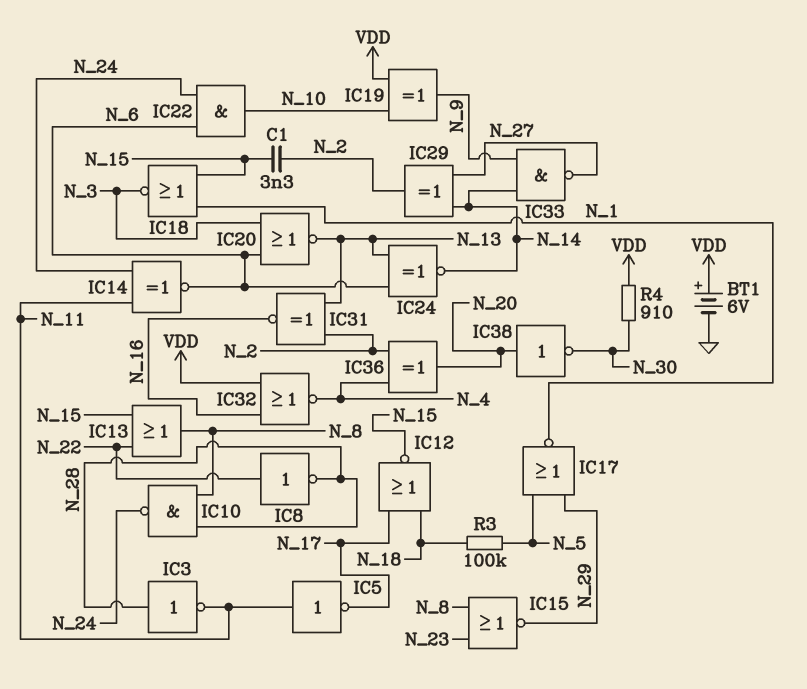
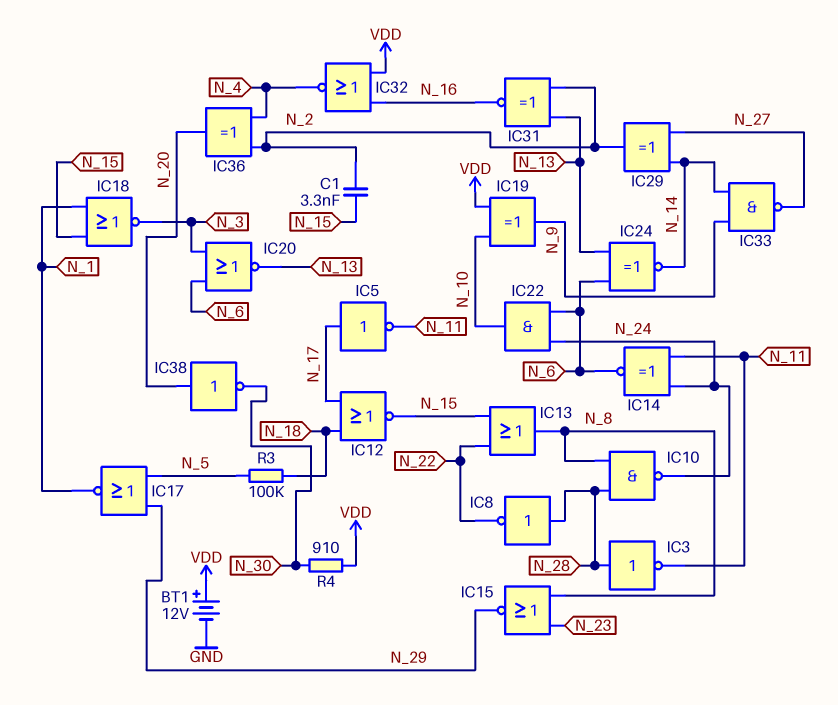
BT1: 6V (plus VDD, minus GND) -> 12V (plus VDD, minus GND)
IC5: NOT (in N_11, out N_17) -> NOT (in N_17, out N_11)
IC8: NOT (in N_22, out N_28) -> NOT (in N_28, out N_22)

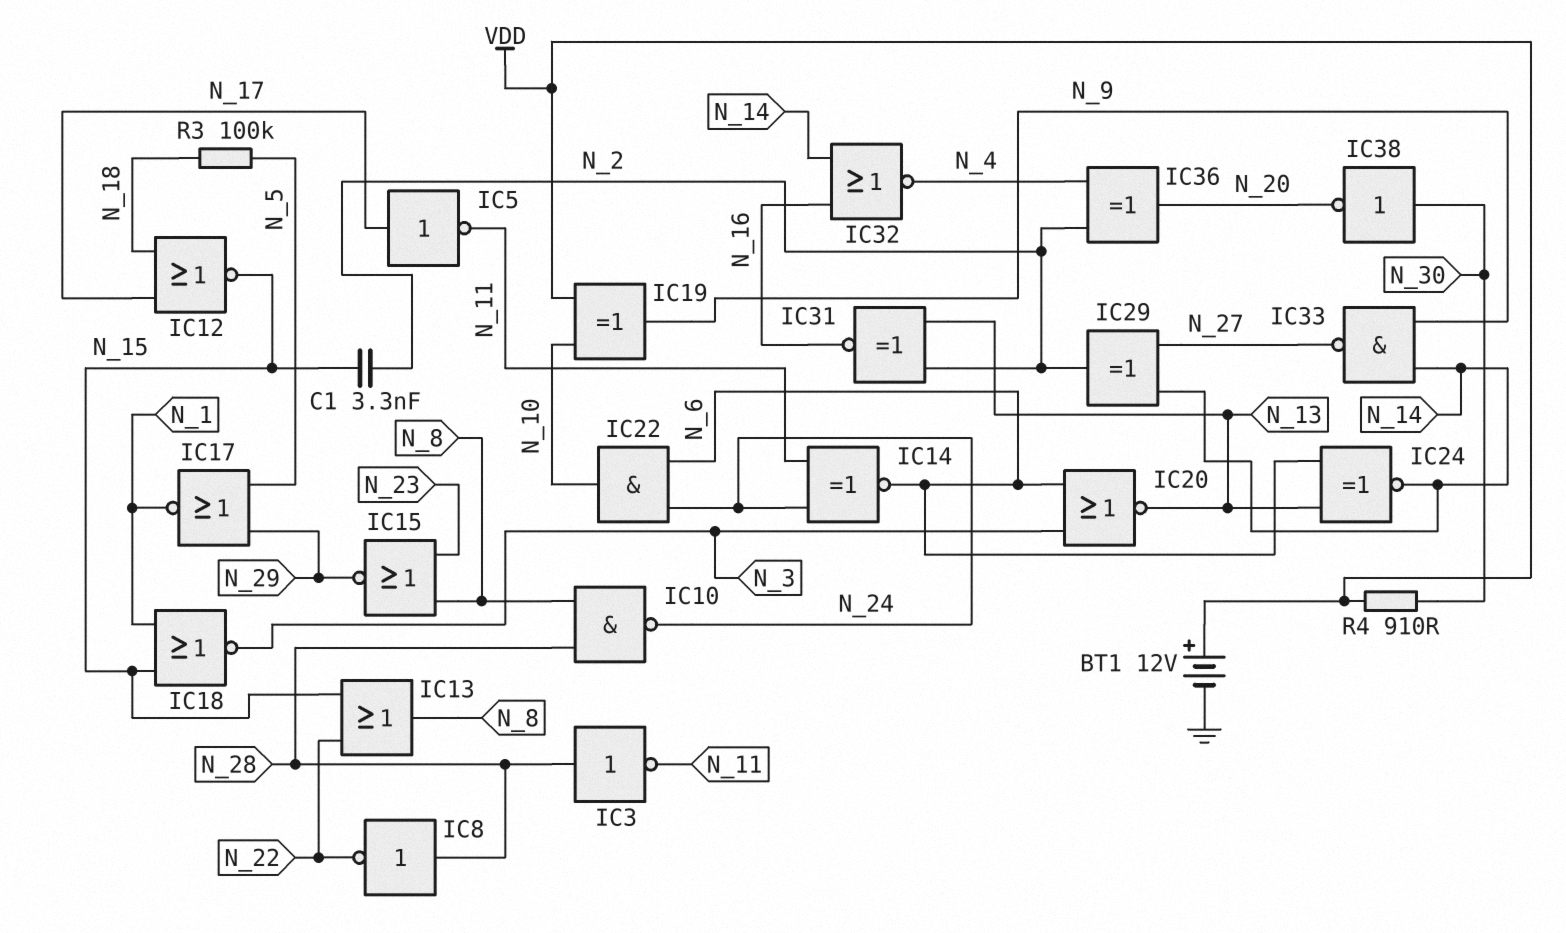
IC32: NOR (in N_16, in VDD, out N_4) -> NOR (in N_14, in N_16, out N_4)
IC38: NOT (in N_20, out N_30) -> NOT (in N_30, out N_20)

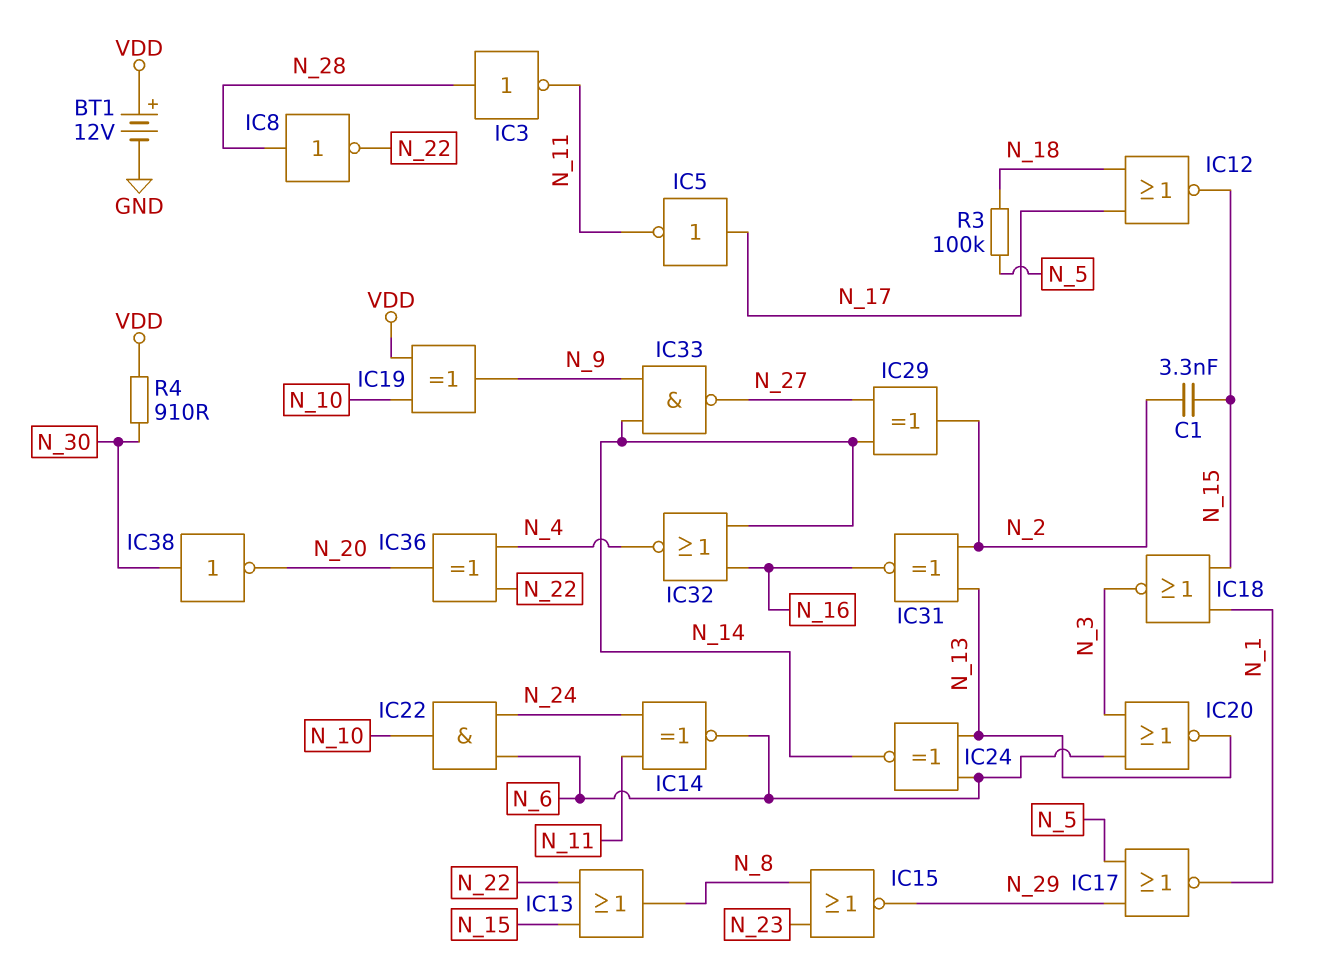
IC10: NAND (in N_8, in N_28, out N_24) -> none
IC36: XOR (in N_2, in N_4, out N_20) -> XOR (in N_4, in N_22, out N_20)

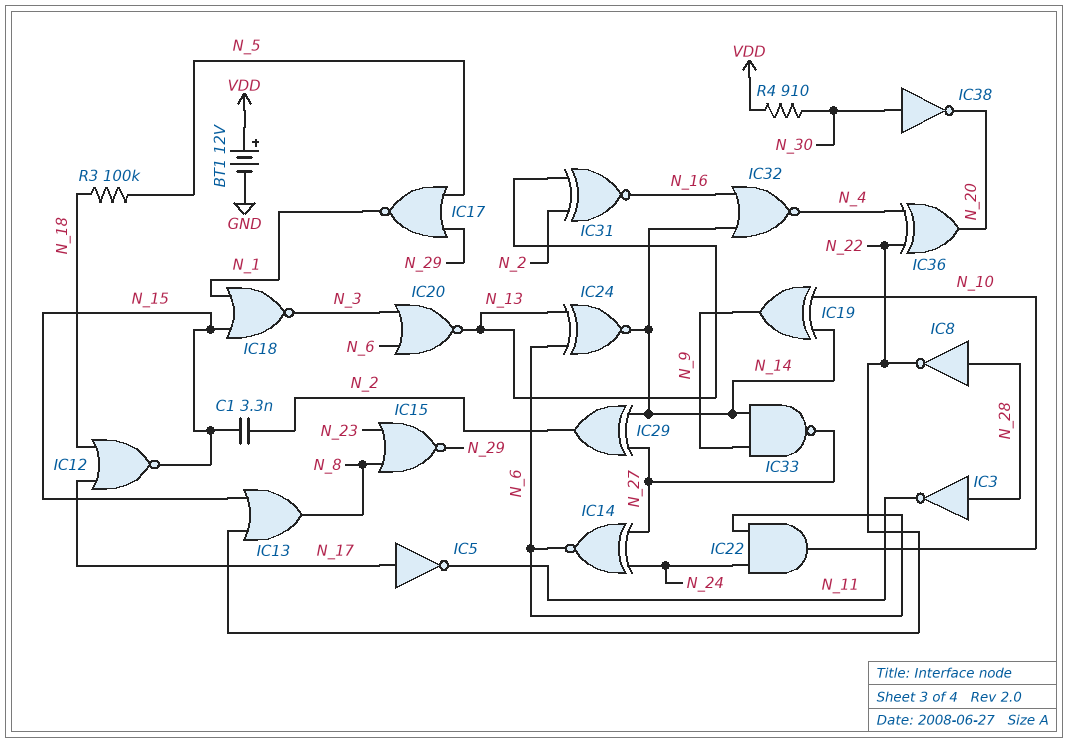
IC14: XNOR (in N_11, in N_24, out N_6) -> XNOR (in N_24, in N_27, out N_6)
IC19: XOR (in N_10, in VDD, out N_9) -> XOR (in N_10, in N_14, out N_9)

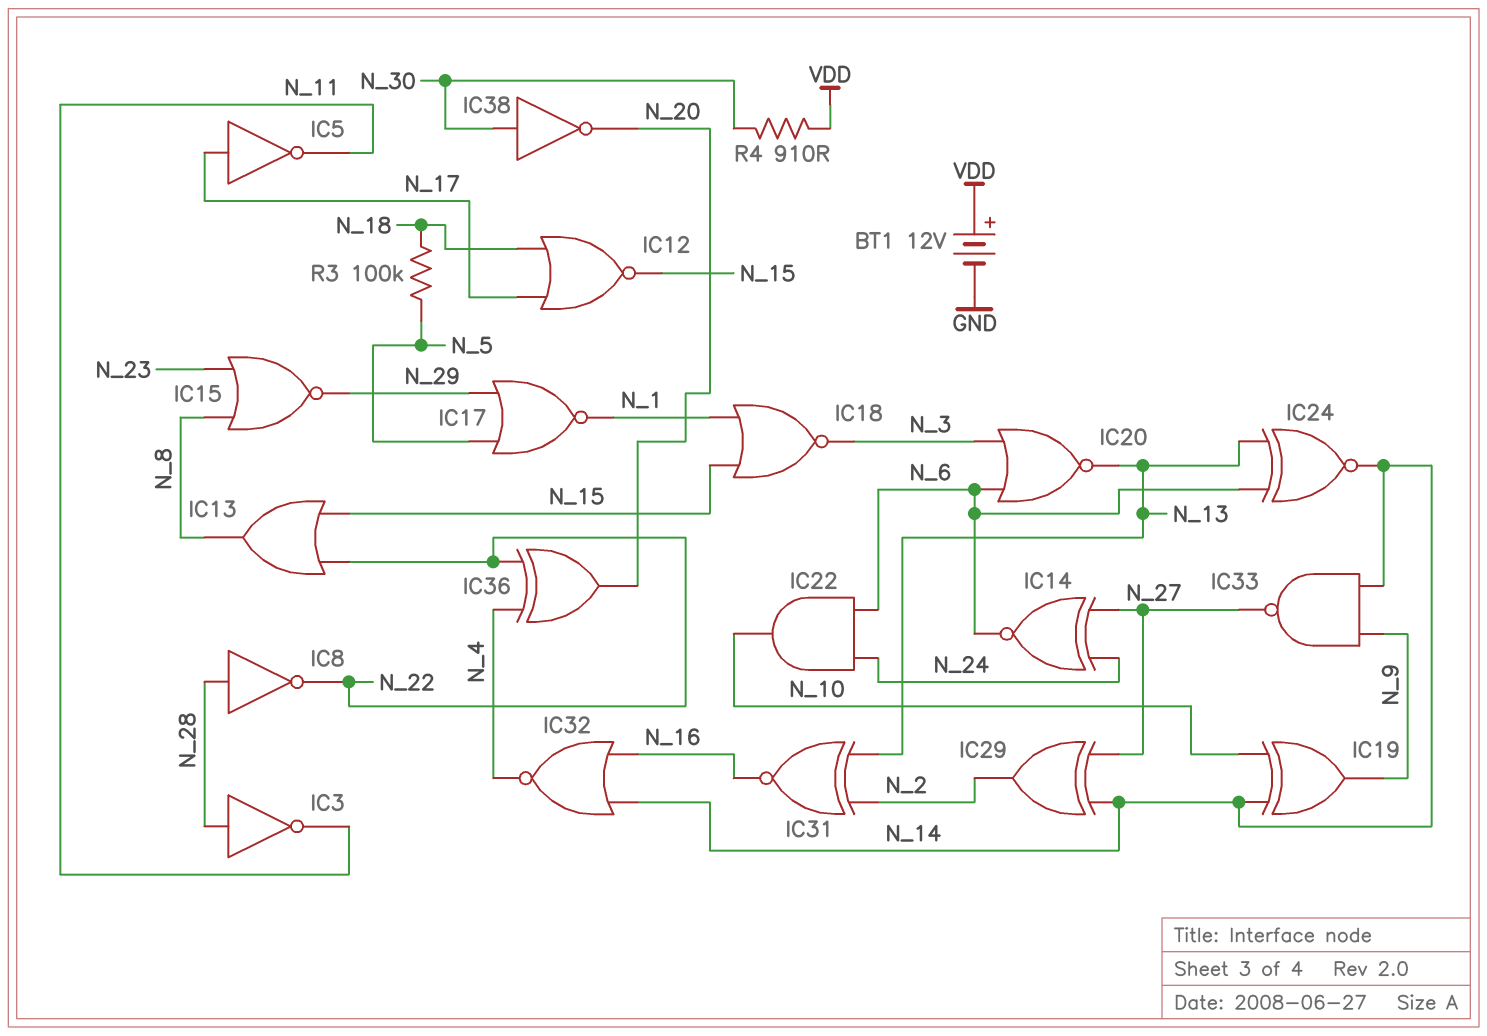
C1: 3.3nF (N_2, N_15) -> none

